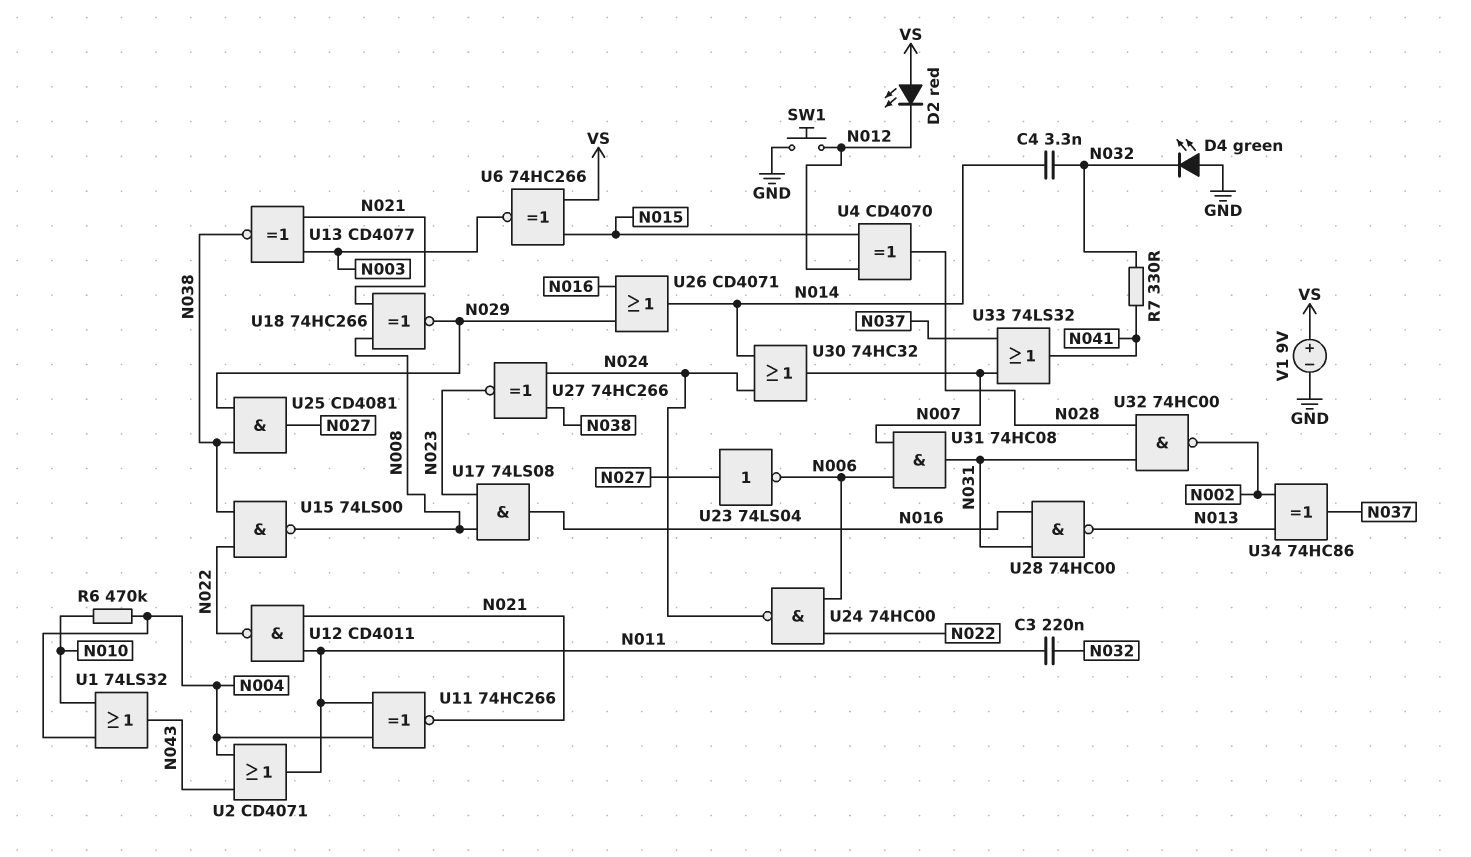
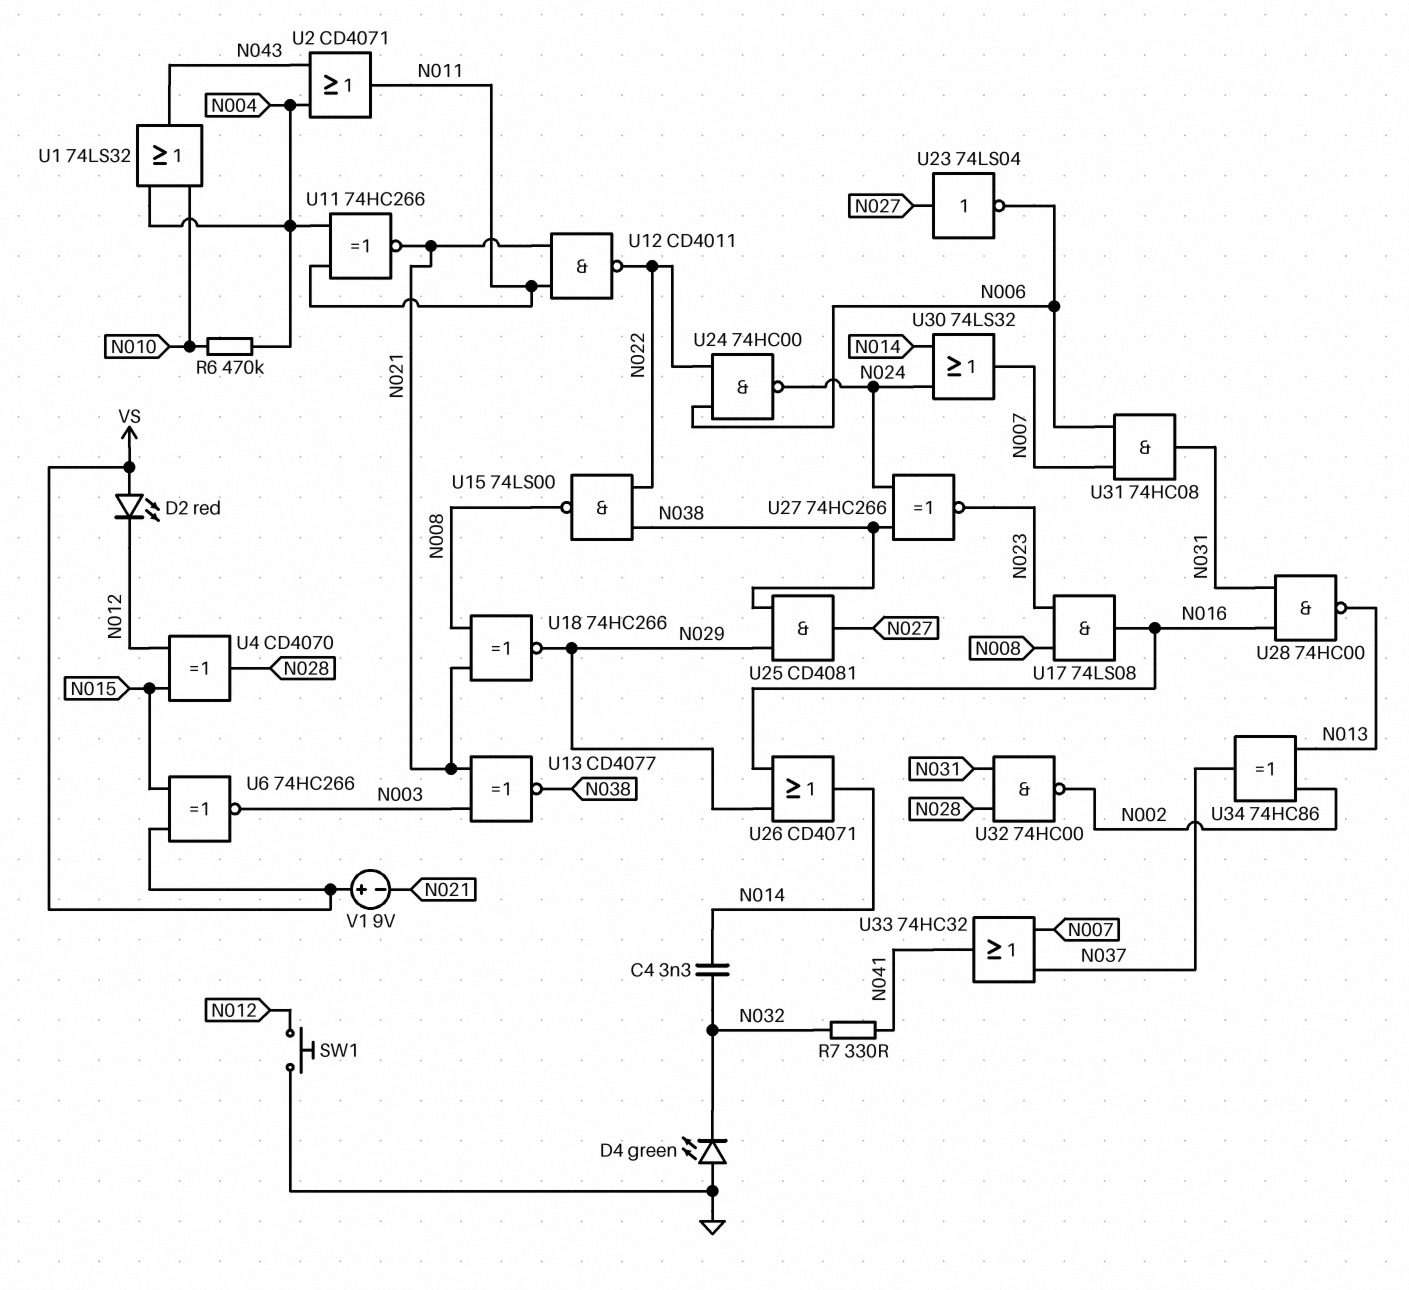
C3: 220nF (N011, N032) -> none
U30: OR 74HC32 (in N014, in N024, out N007) -> OR 74LS32 (in N014, in N024, out N007)
U33: OR 74LS32 (in N007, in N037, out N041) -> OR 74HC32 (in N007, in N037, out N041)
V1: 9V (plus VS, minus GND) -> 9V (plus VS, minus N021)

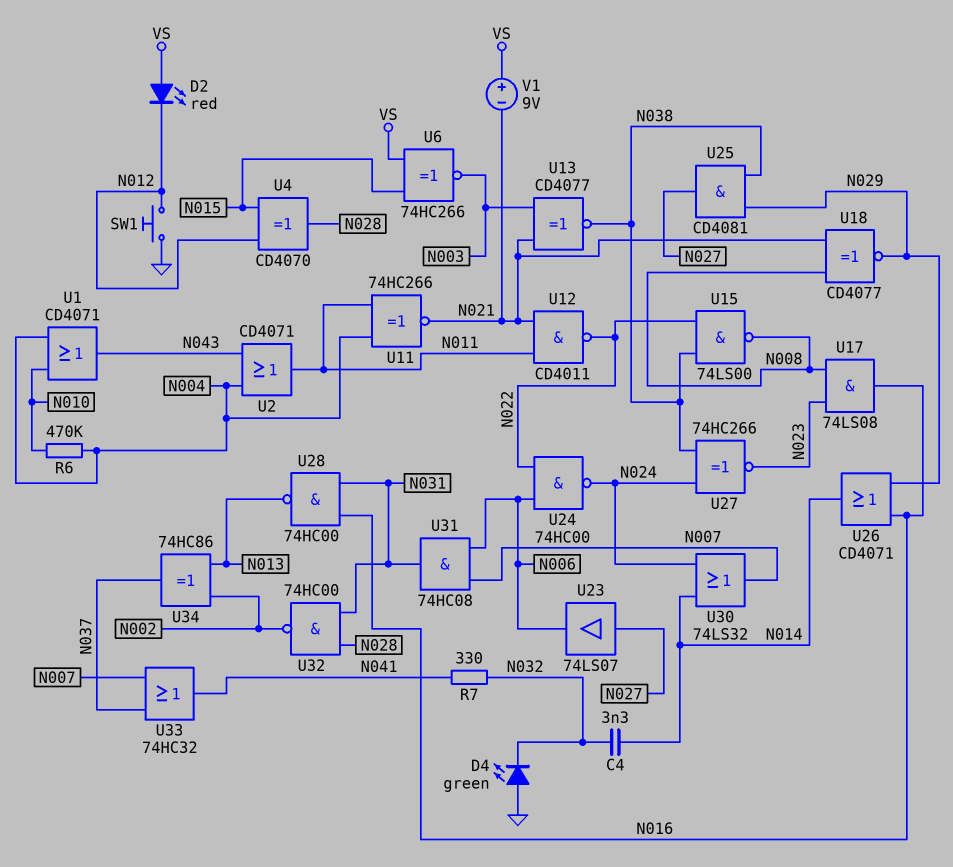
U1: OR 74LS32 (in N004, in N010, out N043) -> OR CD4071 (in N004, in N010, out N043)
U18: XNOR 74HC266 (in N008, in N021, out N029) -> XNOR CD4077 (in N008, in N021, out N029)
U23: NOT 74LS04 (in N027, out N006) -> buffer 74LS07 (in N027, out N006)

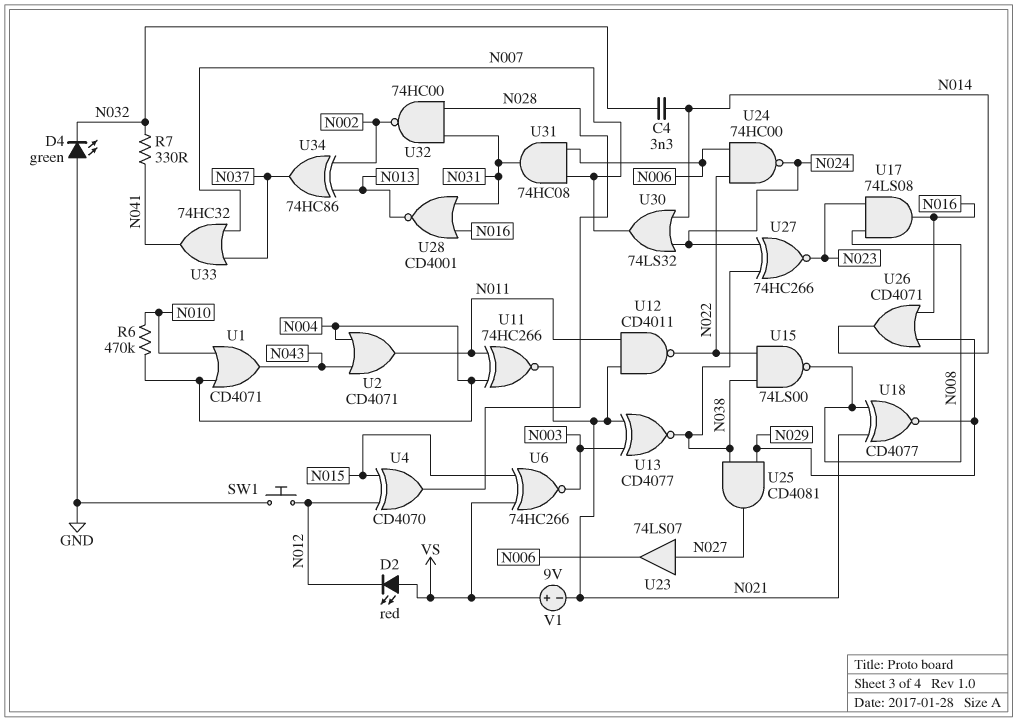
U28: NAND 74HC00 (in N016, in N031, out N013) -> NOR CD4001 (in N016, in N031, out N013)

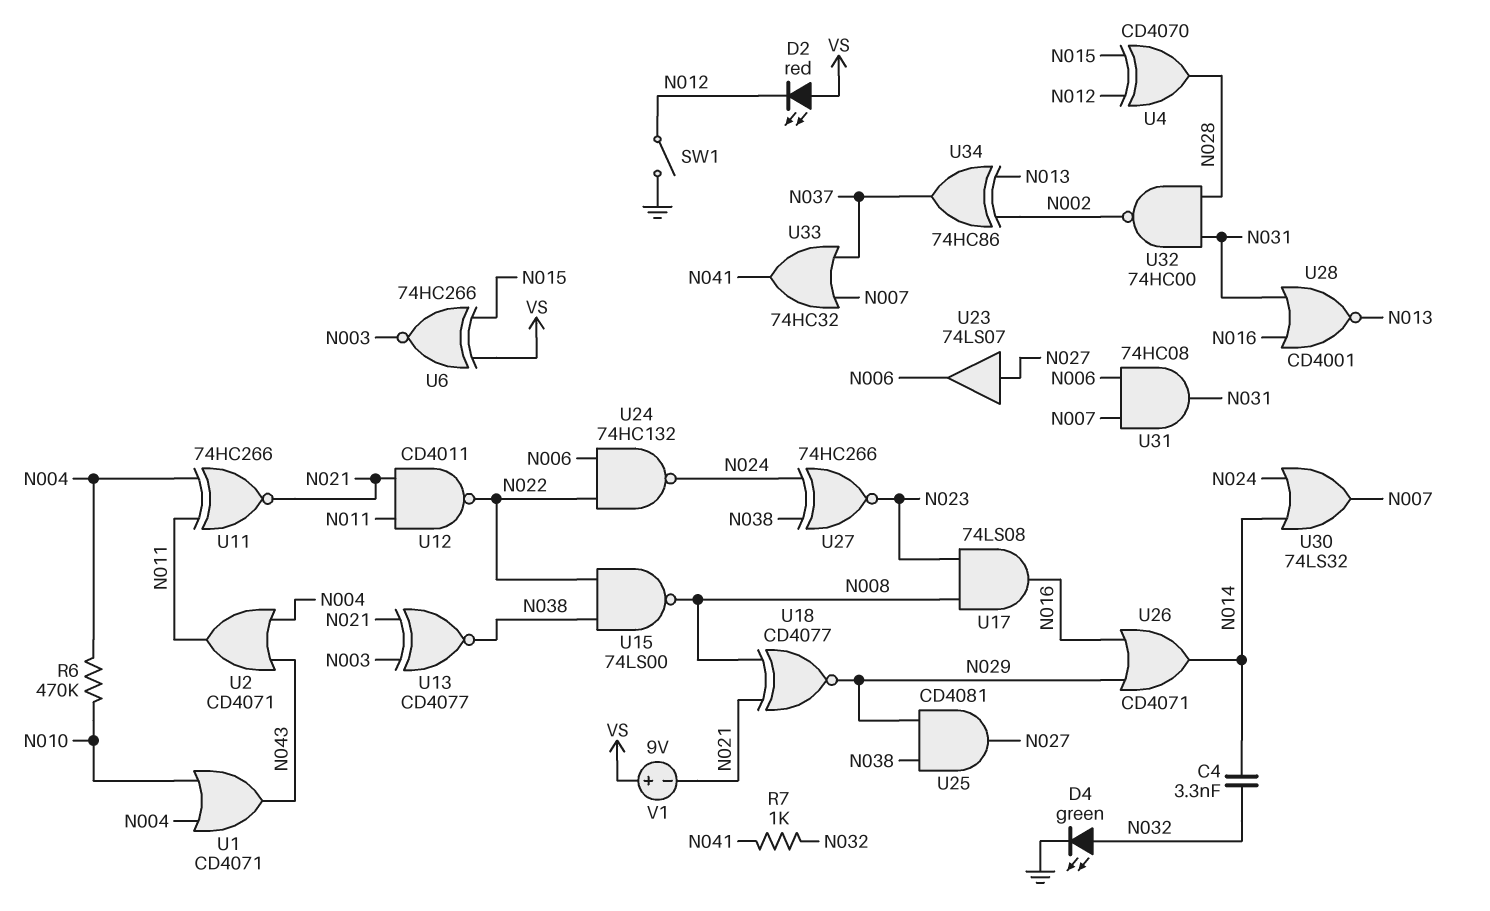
D4: LED green (A GND, K N032) -> LED green (A N032, K GND)
R7: 330 (N032, N041) -> 1k (N032, N041)
SW1: button (GND, N012) -> switch (GND, N012)
U24: NAND 74HC00 (in N006, in N022, out N024) -> NAND 74HC132 (in N006, in N022, out N024)

